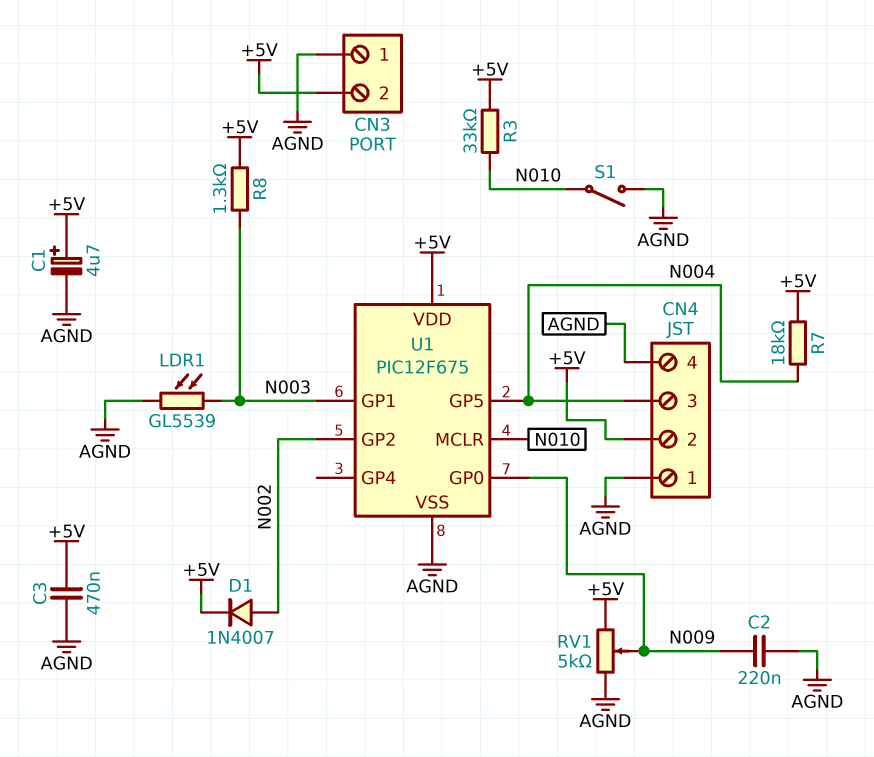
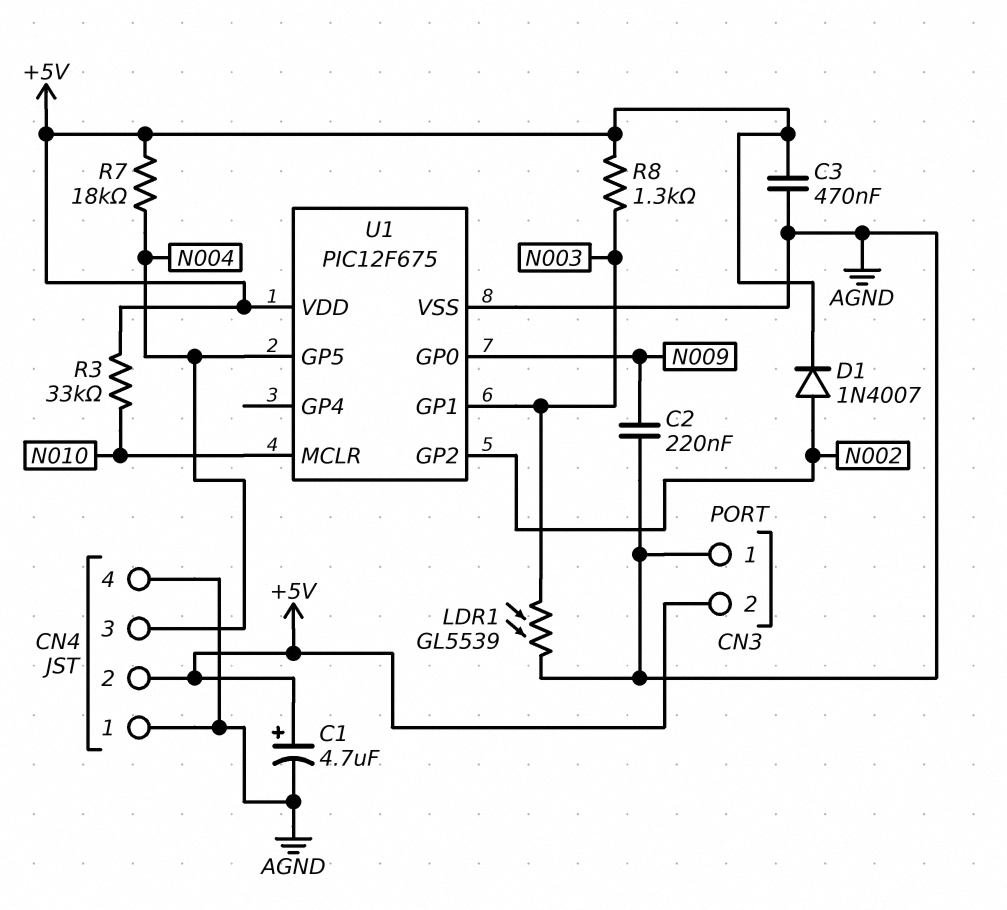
RV1: 5k (+5V, AGND, wiper N009) -> none
S1: switch (AGND, N010) -> none

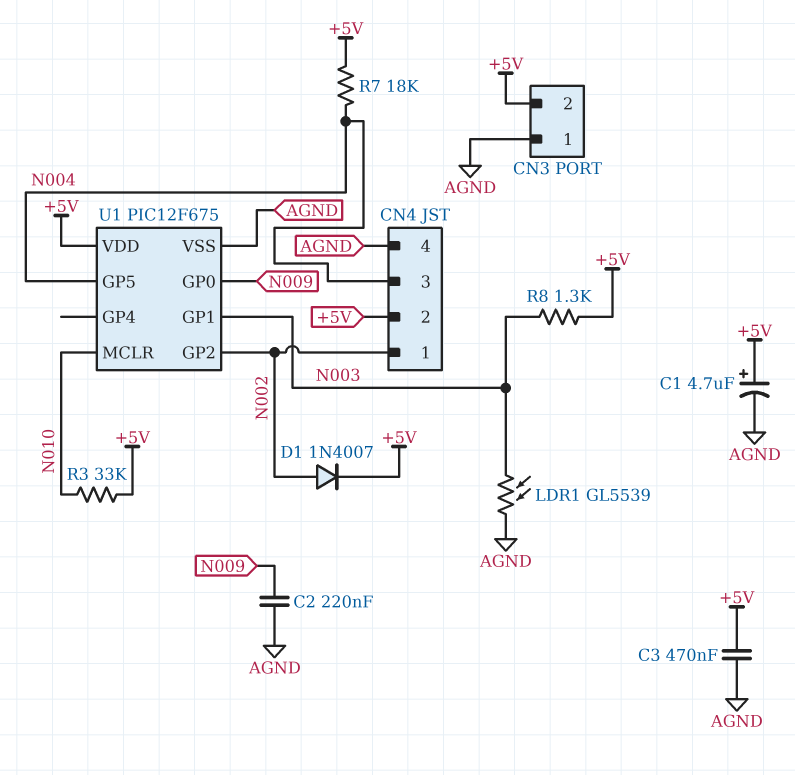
CN4 pin 1: AGND -> N002

